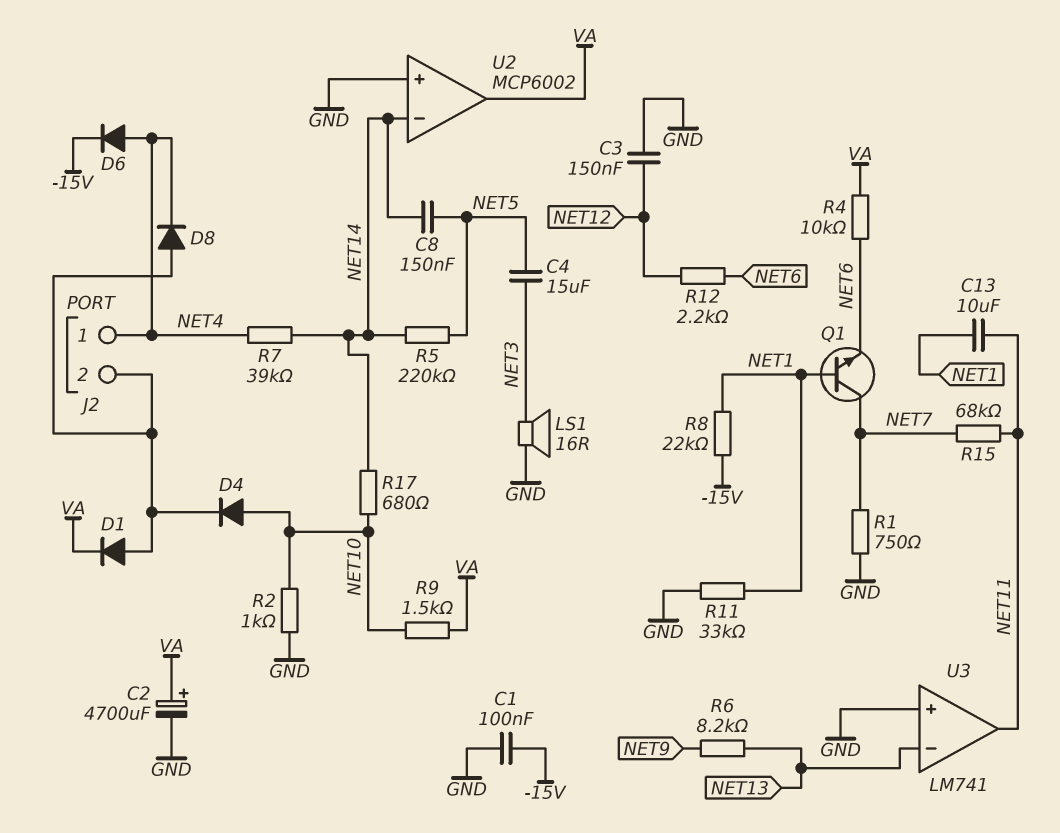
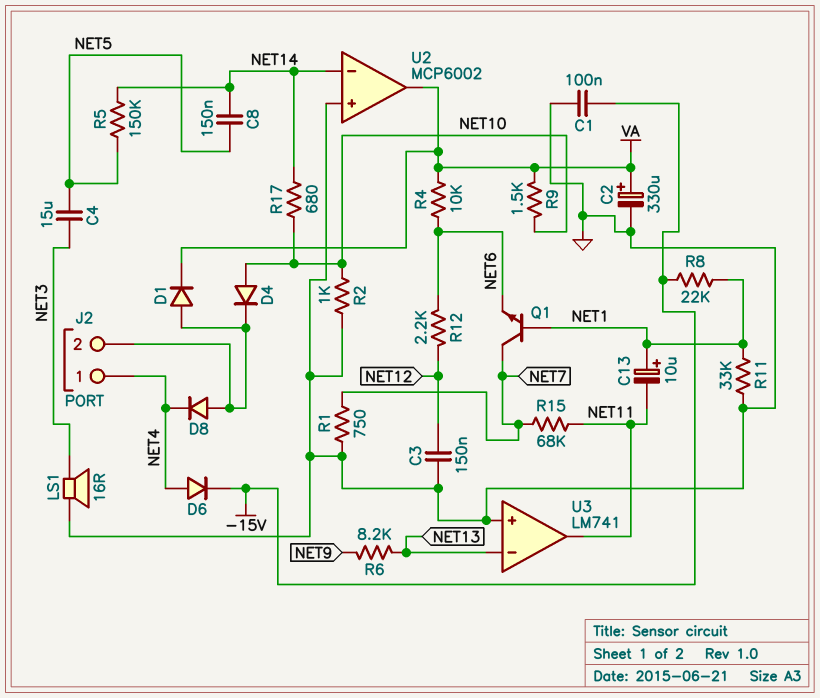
C2: 4700uF (plus VA, minus GND) -> 330uF (plus VA, minus GND)
C13: 10uF (NET1, NET11) -> 10uF (plus NET1, minus NET11)
R5: 220k (NET5, NET14) -> 150k (NET5, NET14)
R7: 39k (NET4, NET14) -> none

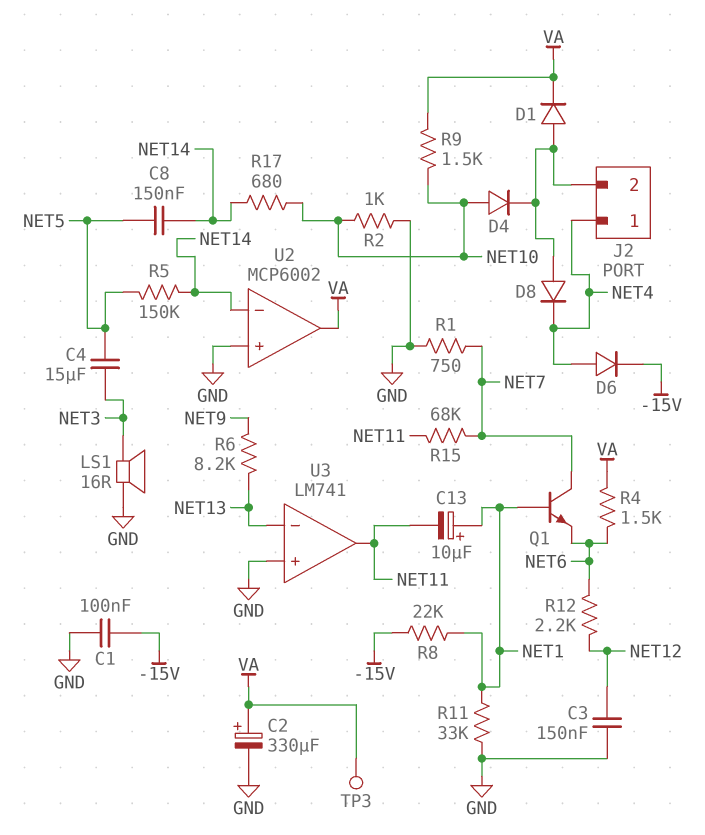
R4: 10k (NET6, VA) -> 1.5k (NET6, VA)
TP3: none -> test point (VA)

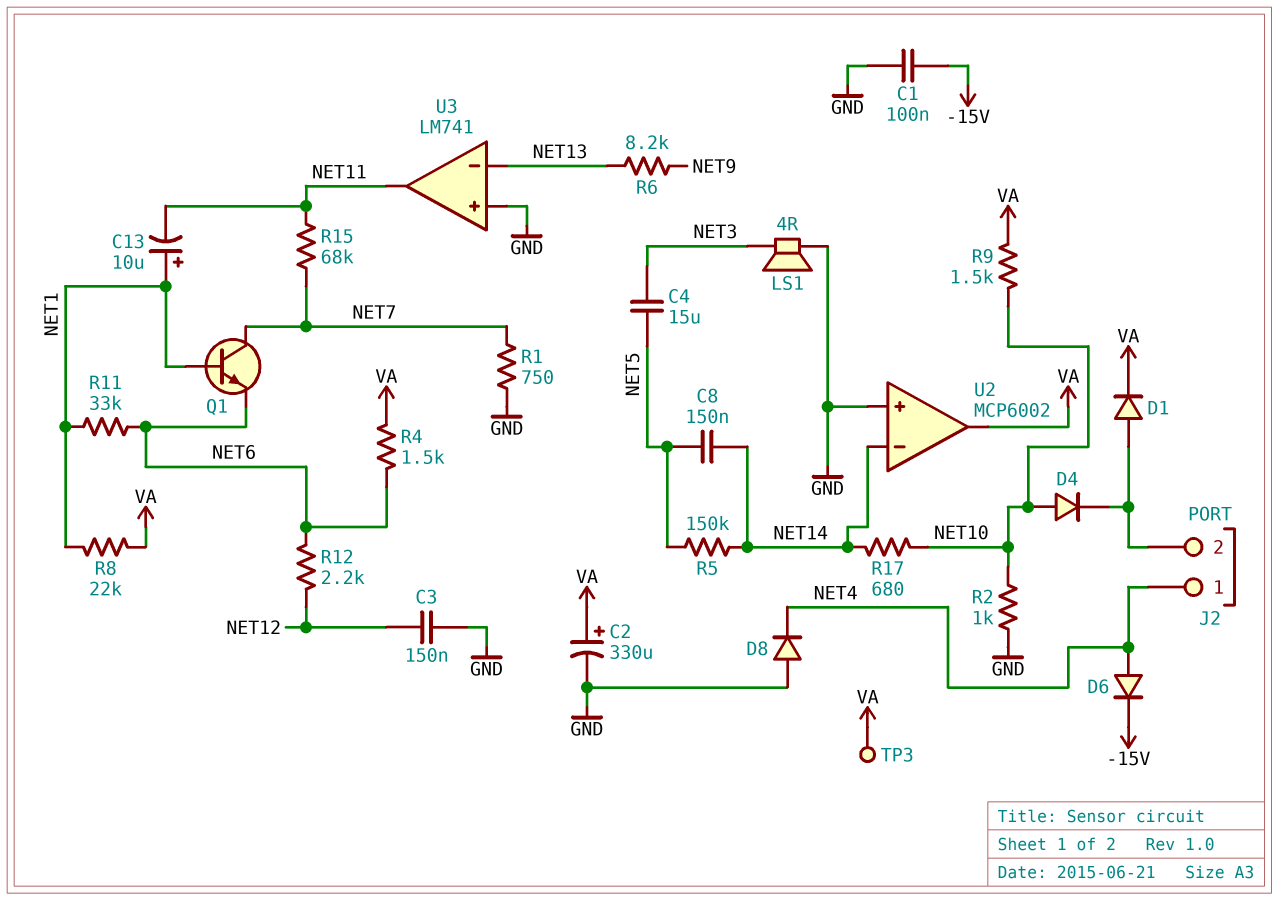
D8: diode (A J2/2, K NET4) -> diode (A GND, K NET4)
LS1: speaker 16R (GND, NET3) -> speaker 4R (GND, NET3)
R8: 22k (-15V, NET1) -> 22k (NET1, VA)
R11: 33k (GND, NET1) -> 33k (NET1, NET6)

